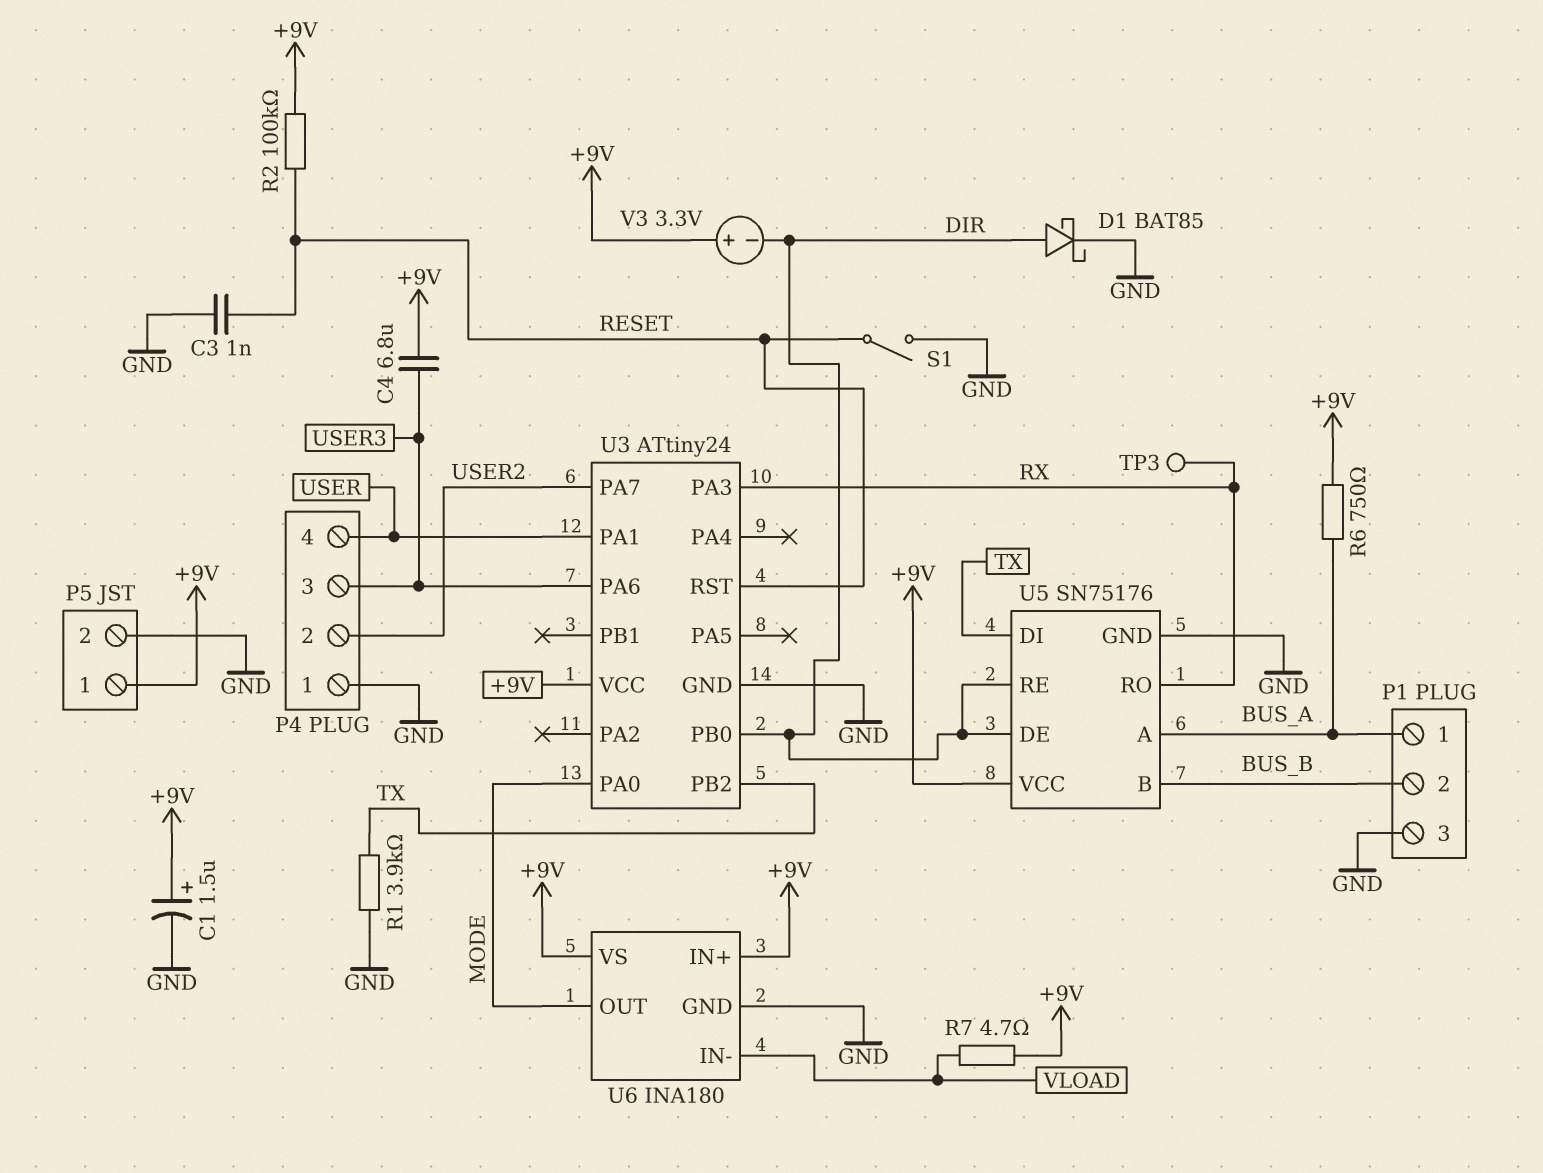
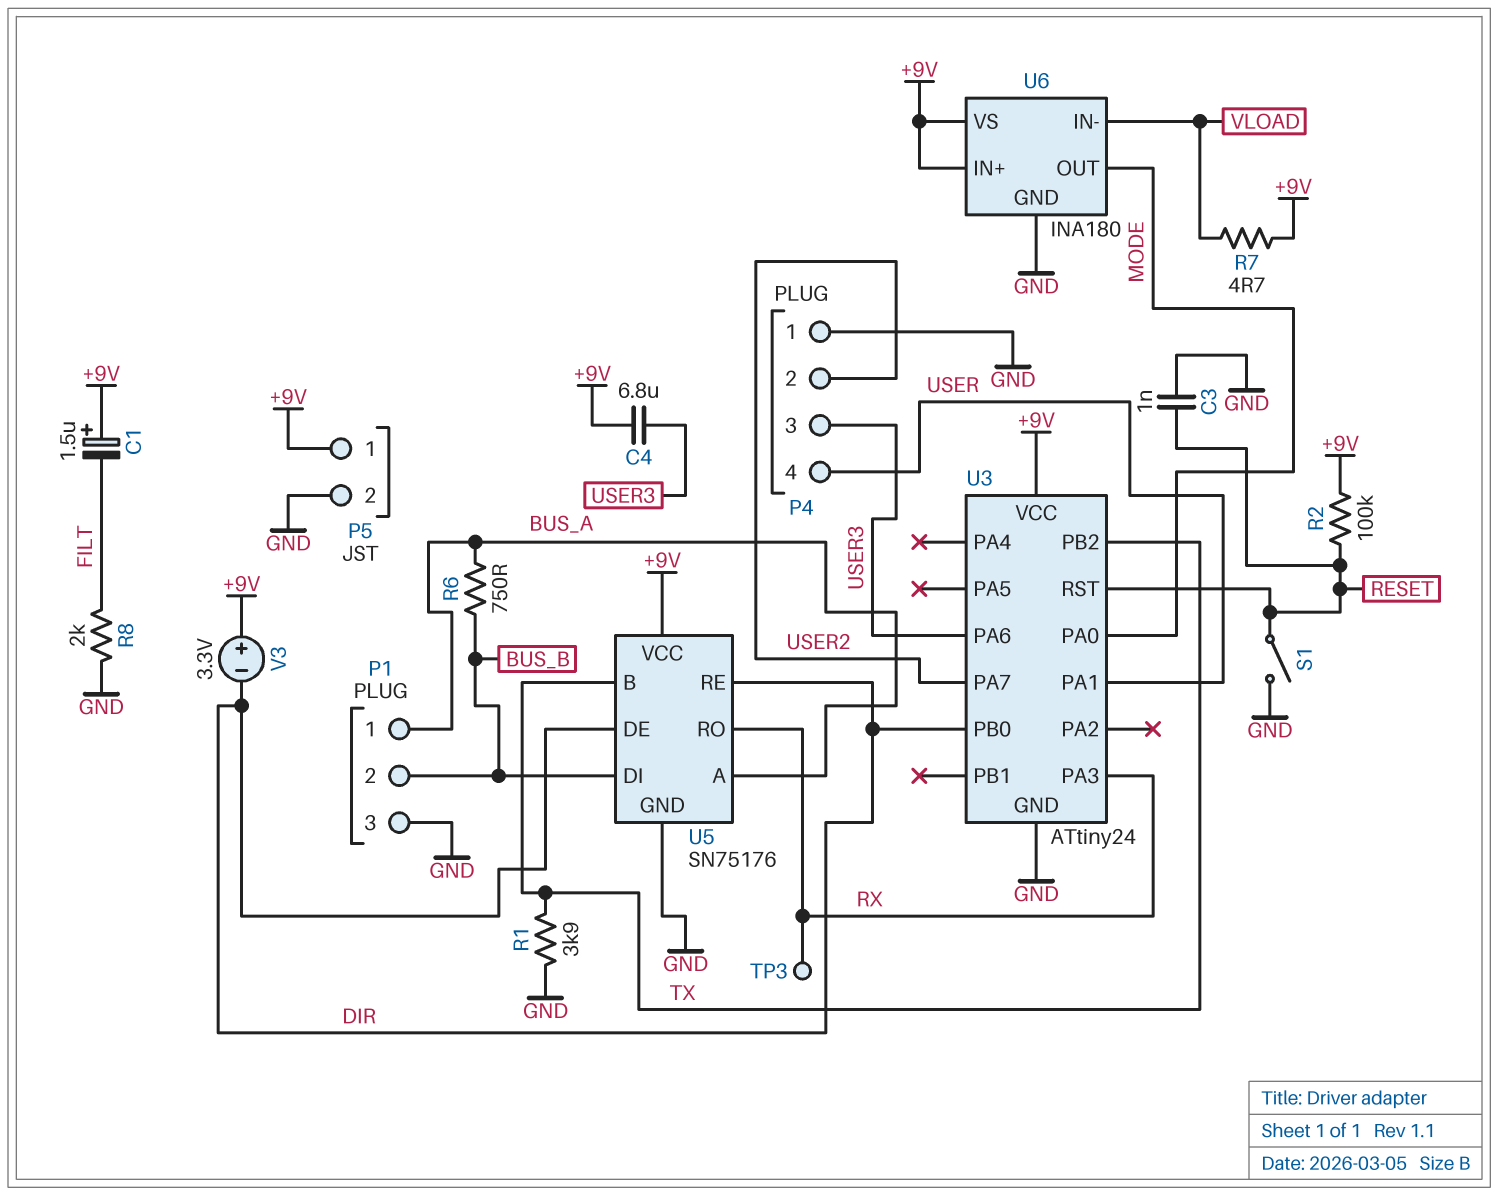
C1: 1.5uF (plus +9V, minus GND) -> 1.5uF (plus +9V, minus FILT)
D1: schottky BAT85 (A DIR, K GND) -> none
R6: 750 (+9V, BUS_A) -> 750 (BUS_A, BUS_B)
R8: none -> 2k (FILT, GND)
U5 pin B: BUS_B -> TX
U5 pin DI: TX -> BUS_B

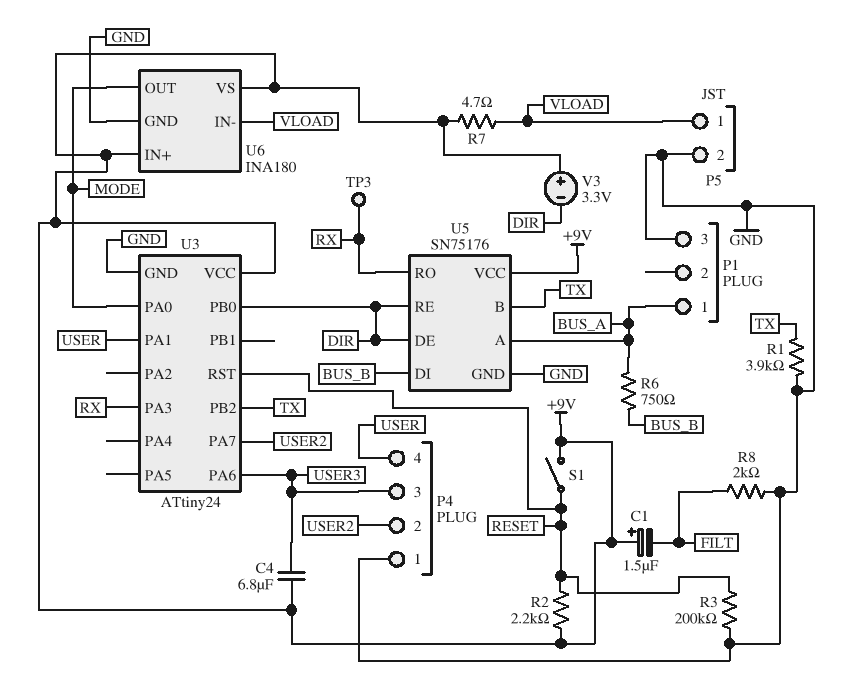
C3: 1nF (GND, RESET) -> none
P1 pin 2: BUS_B -> none
P5 pin 1: +9V -> VLOAD
R2: 100k (+9V, RESET) -> 2.2k (+9V, RESET)
R3: none -> 200k (GND, RESET)
S1: switch (GND, RESET) -> switch (+9V, RESET)

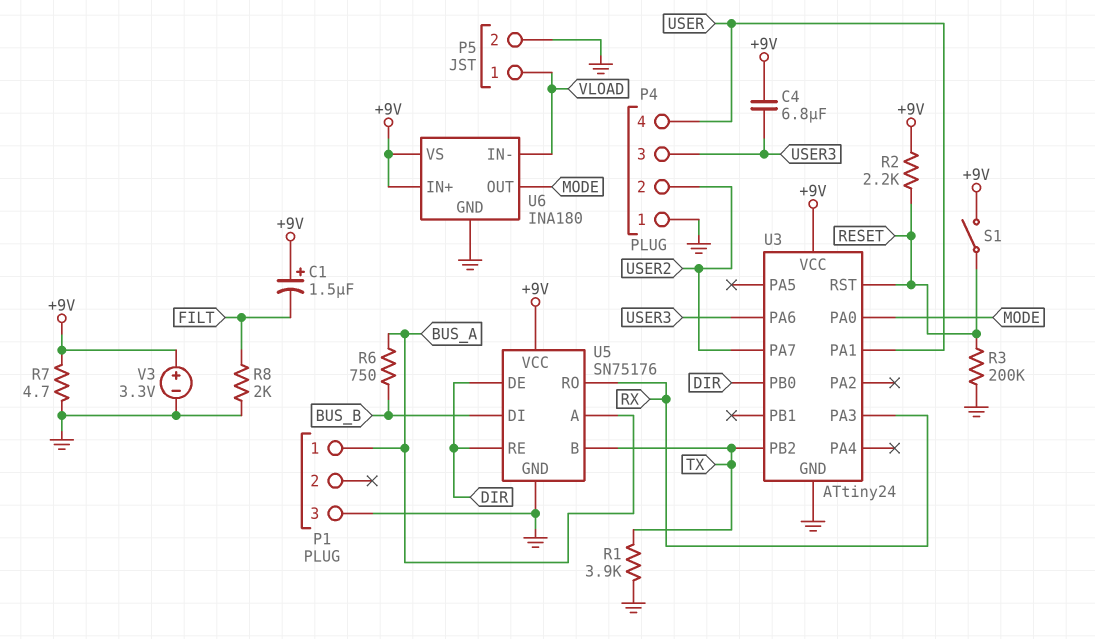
R7: 4.7 (+9V, VLOAD) -> 4.7 (+9V, GND)
TP3: test point (RX) -> none
V3: 3.3V (plus +9V, minus DIR) -> 3.3V (plus +9V, minus GND)

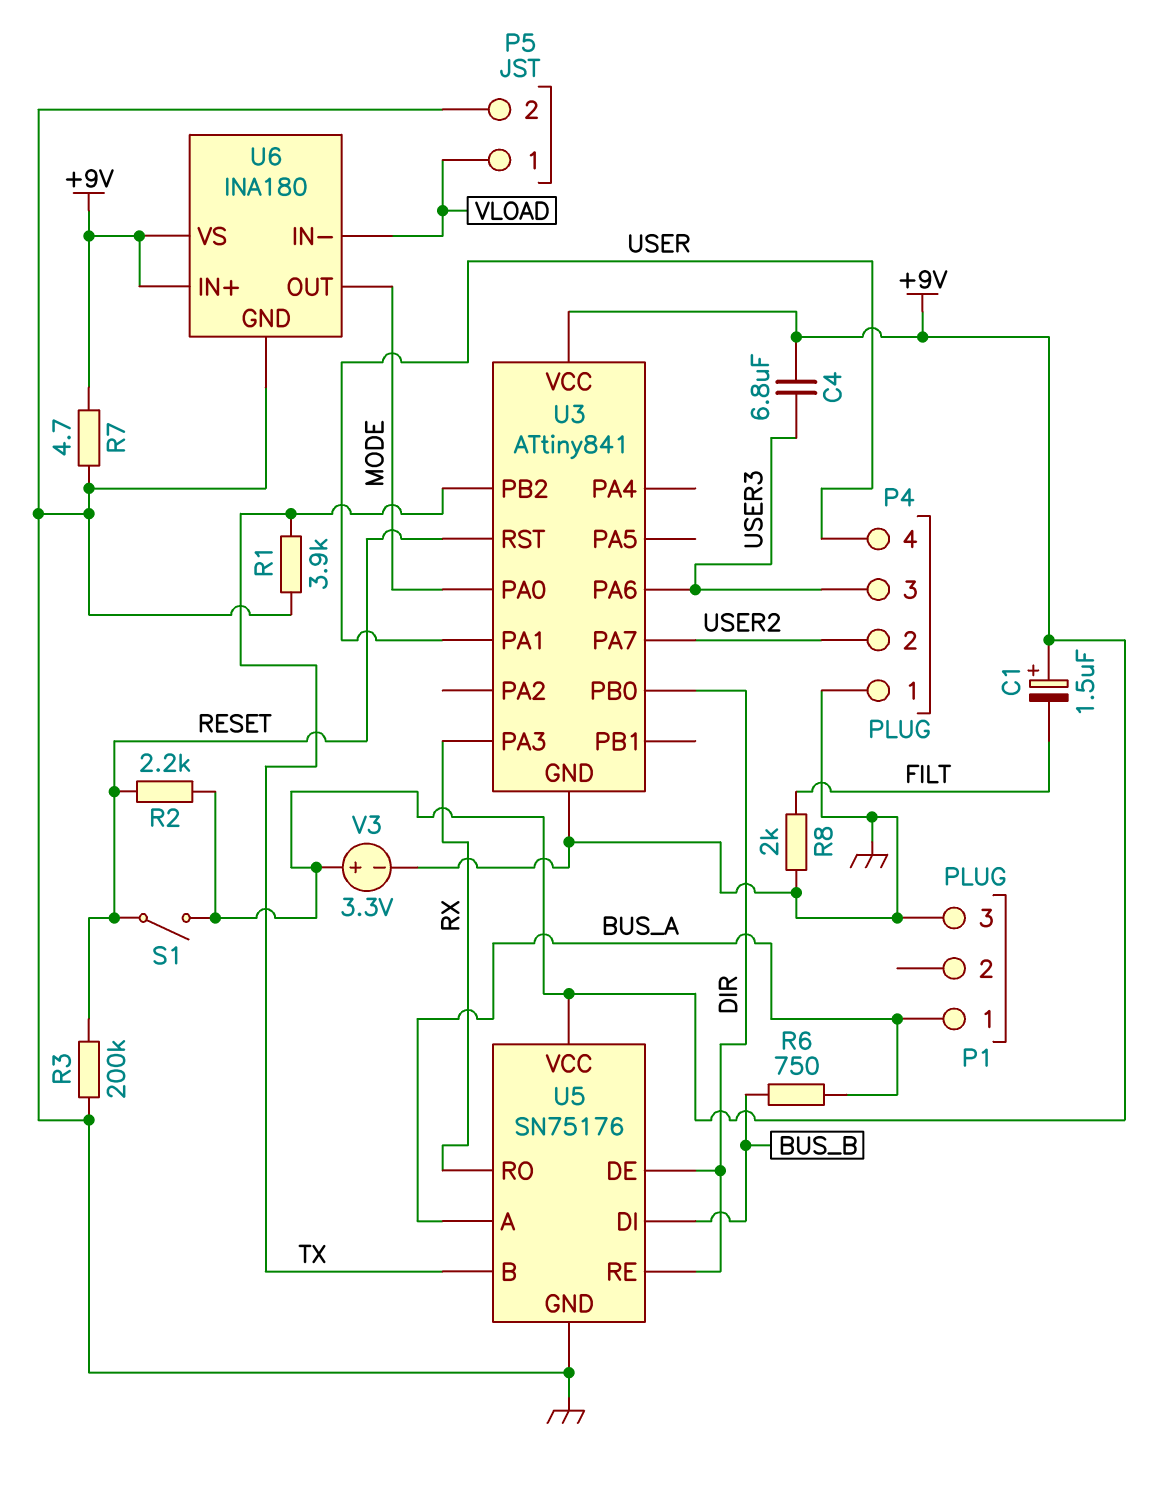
U3: ATtiny24 -> ATtiny841

